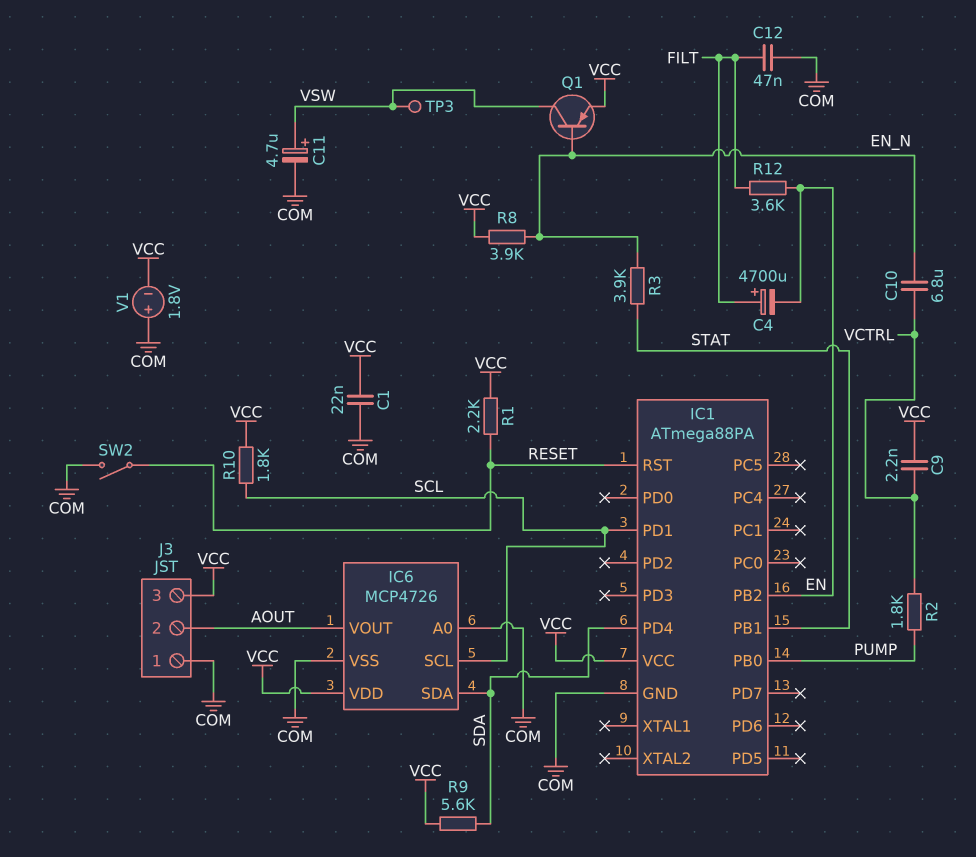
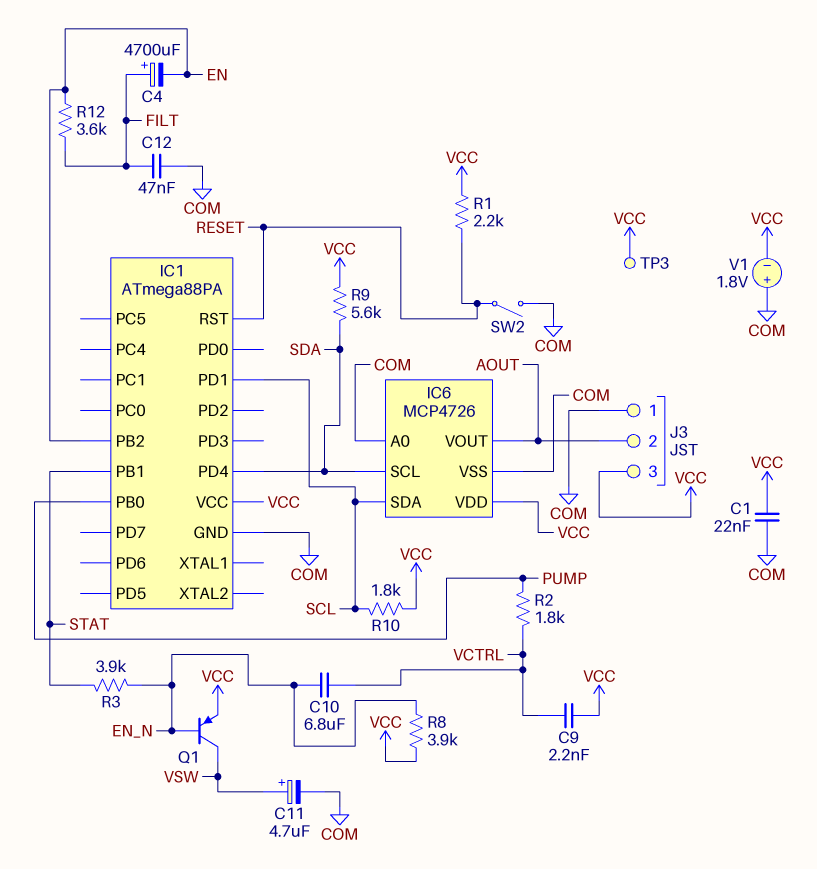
IC6 pin SCL: SCL -> SDA
IC6 pin SDA: SDA -> SCL
TP3: test point (VSW) -> test point (VCC)

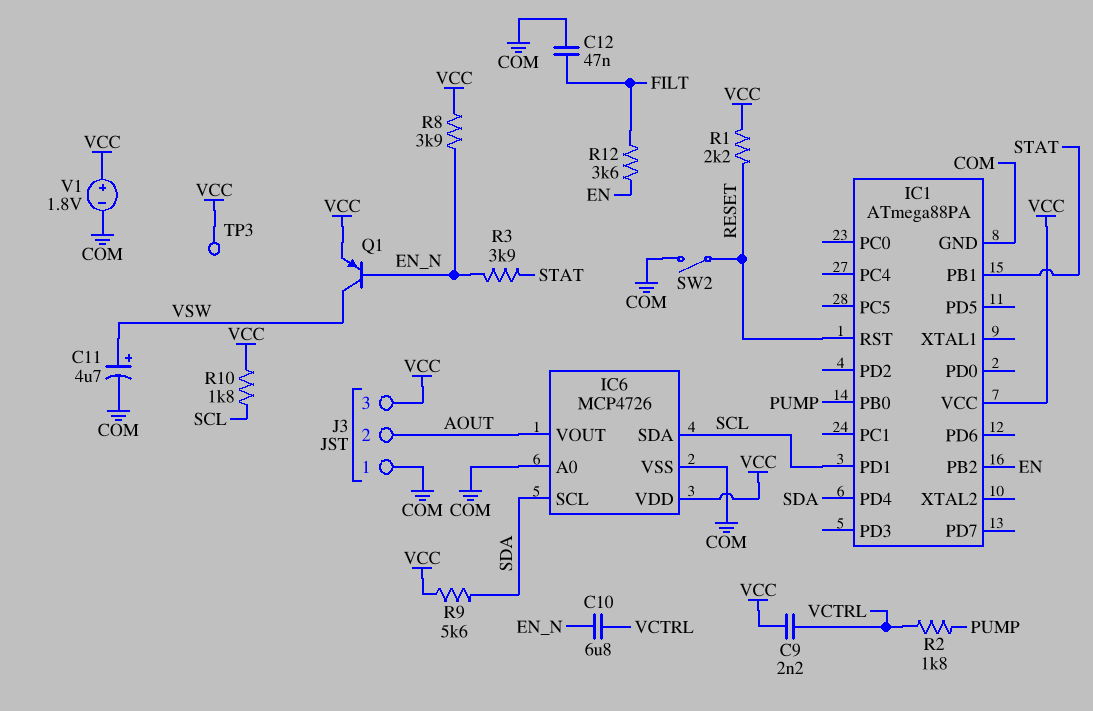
C1: 22nF (COM, VCC) -> none
C4: 4700uF (plus FILT, minus EN) -> none
V1: 1.8V (plus COM, minus VCC) -> 1.8V (plus VCC, minus COM)

